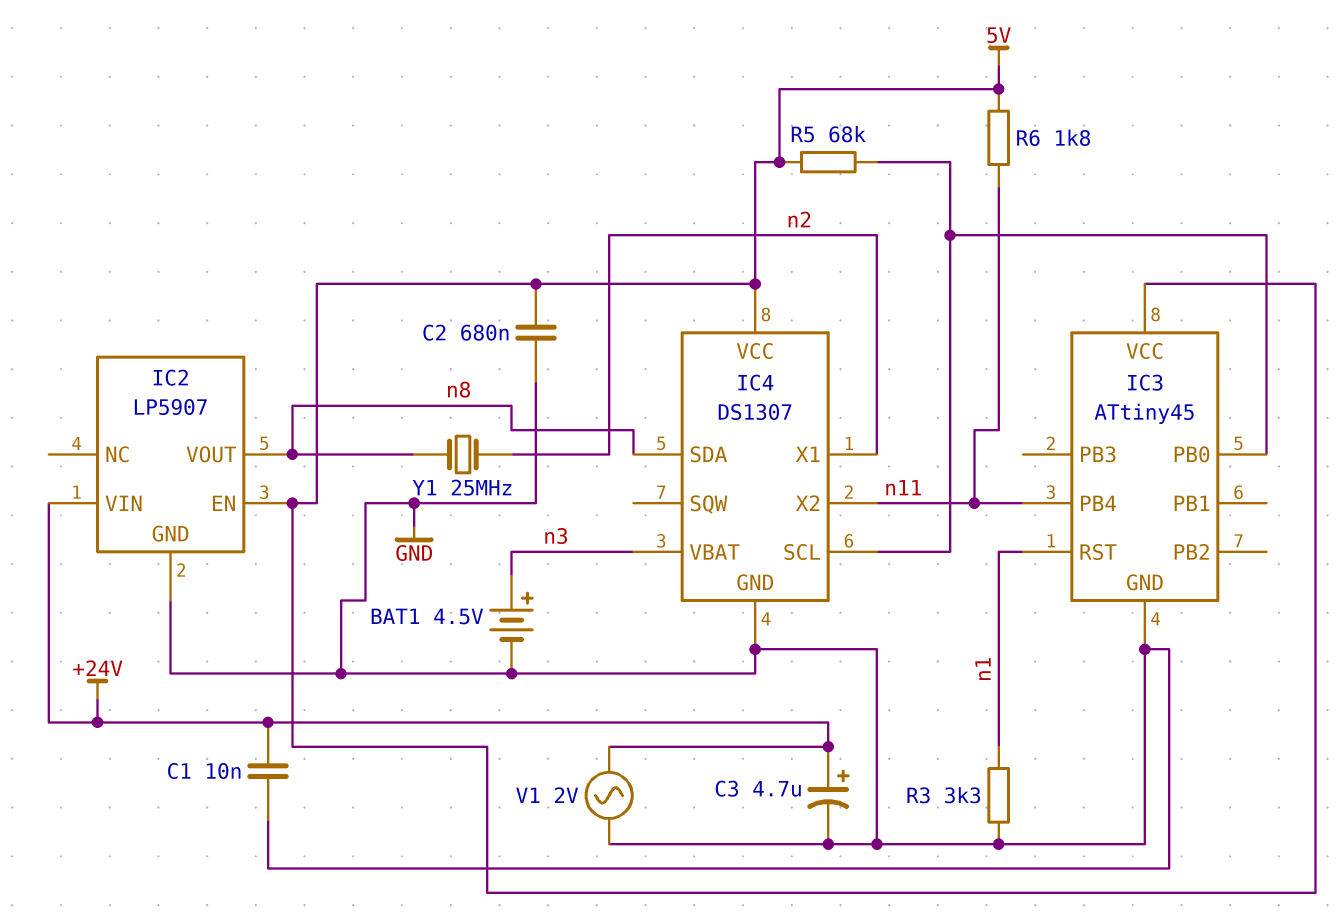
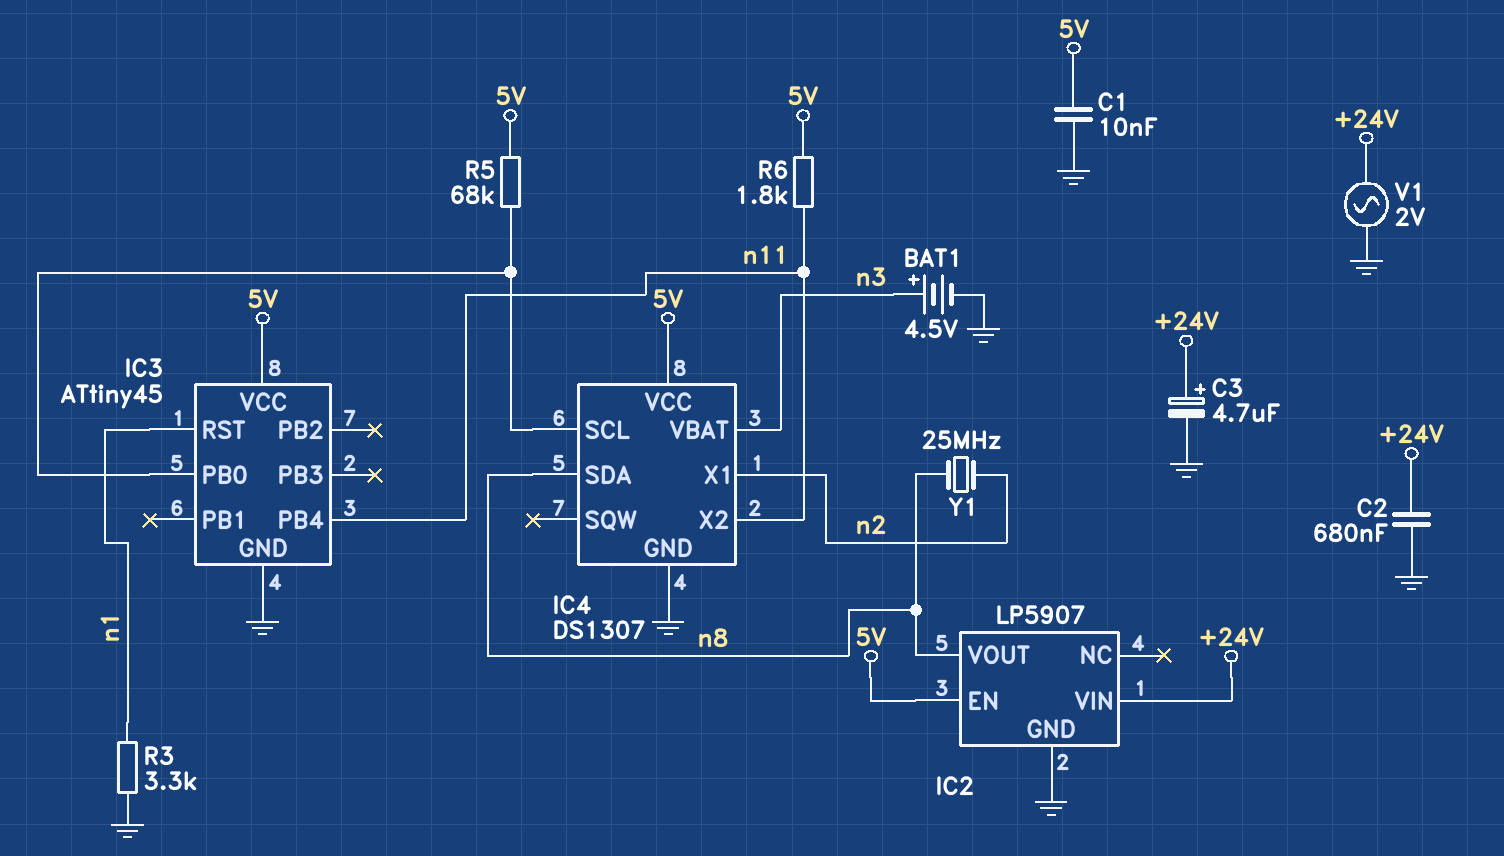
C1: 10nF (+24V, GND) -> 10nF (5V, GND)
C2: 680nF (5V, GND) -> 680nF (+24V, GND)

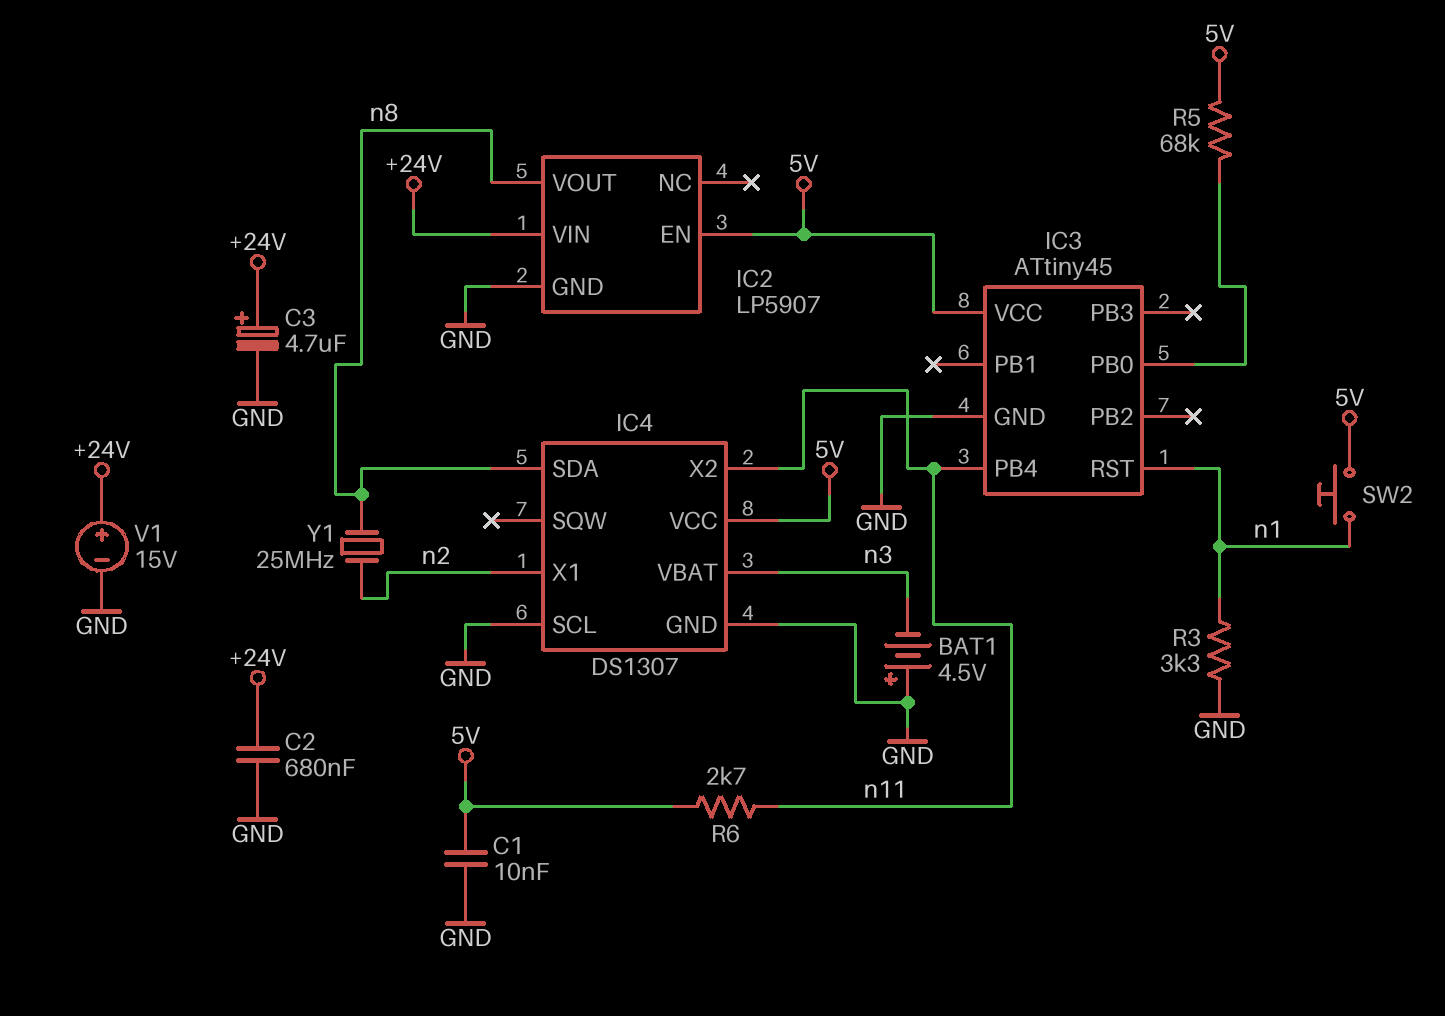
BAT1: 4.5V (plus n3, minus GND) -> 4.5V (plus GND, minus n3)
IC4 pin SCL: IC3/PB0 -> GND
R6: 1.8k (5V, n11) -> 2.7k (5V, n11)
SW2: none -> button (5V, n1)
V1: AC 2V (+24V, GND) -> 15V (plus +24V, minus GND)

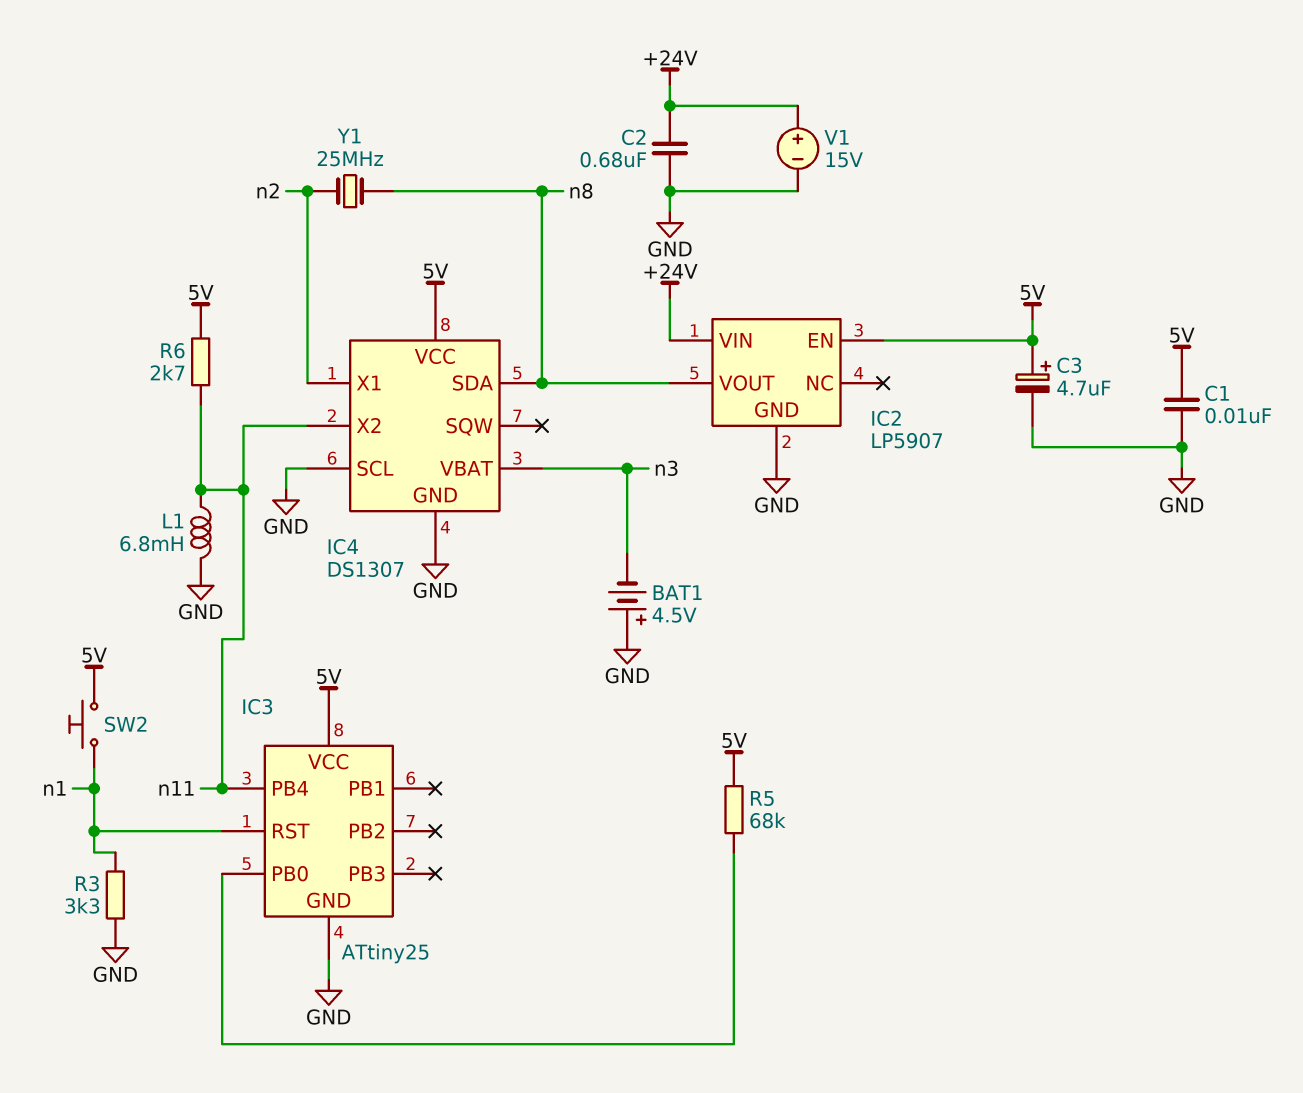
C3: 4.7uF (plus +24V, minus GND) -> 4.7uF (plus 5V, minus GND)
IC3: ATtiny45 -> ATtiny25
L1: none -> 6.8mH (GND, n11)

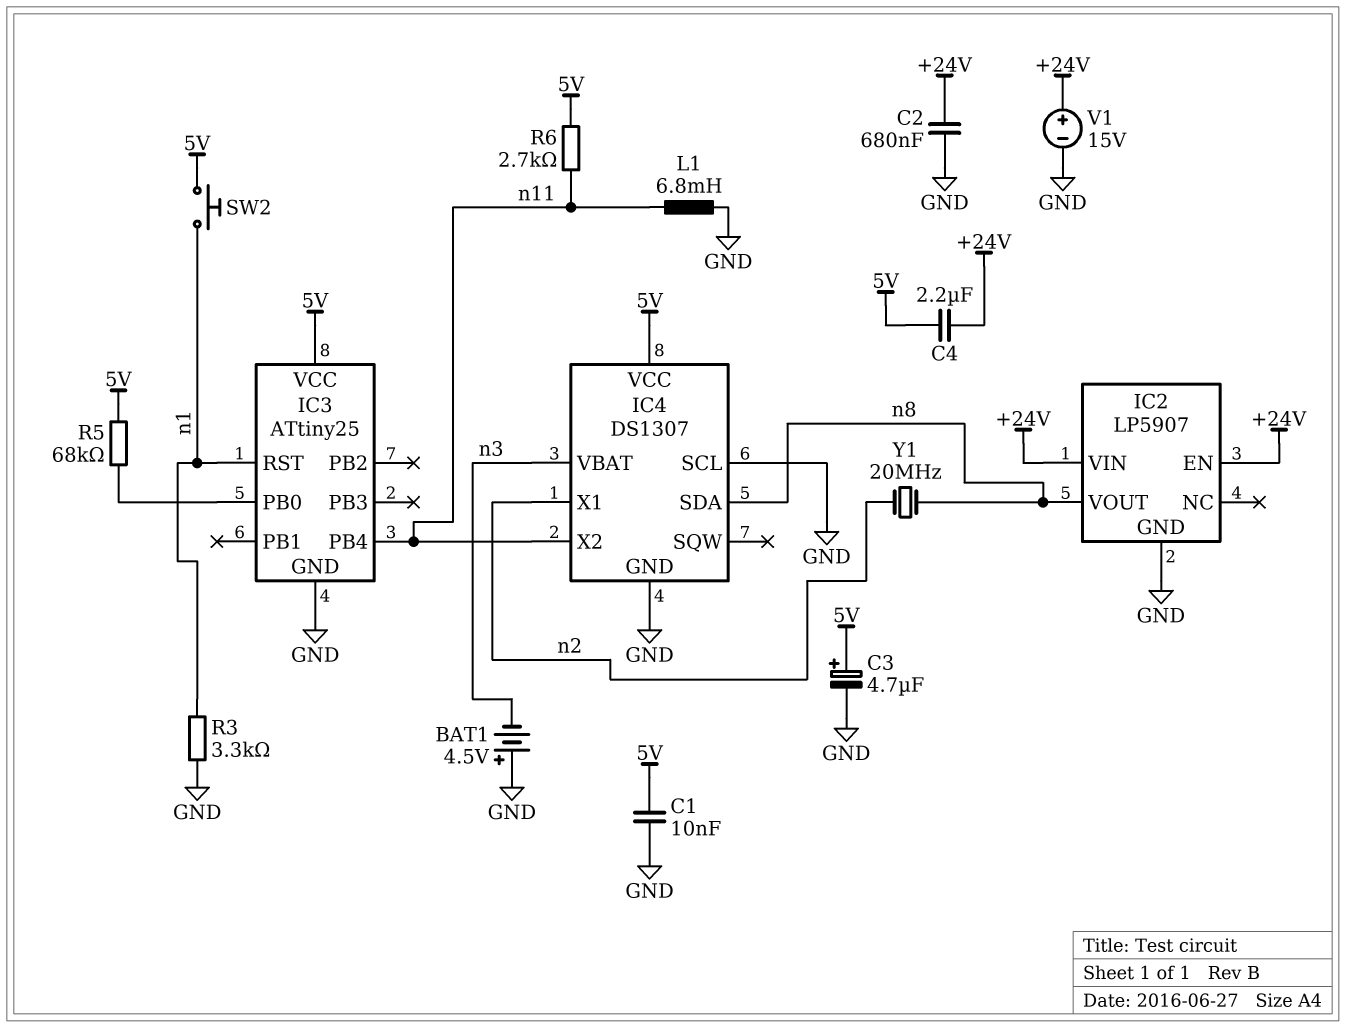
C4: none -> 2.2uF (+24V, 5V)
IC2 pin EN: 5V -> +24V
Y1: 25MHz (n2, n8) -> 20MHz (n2, n8)

